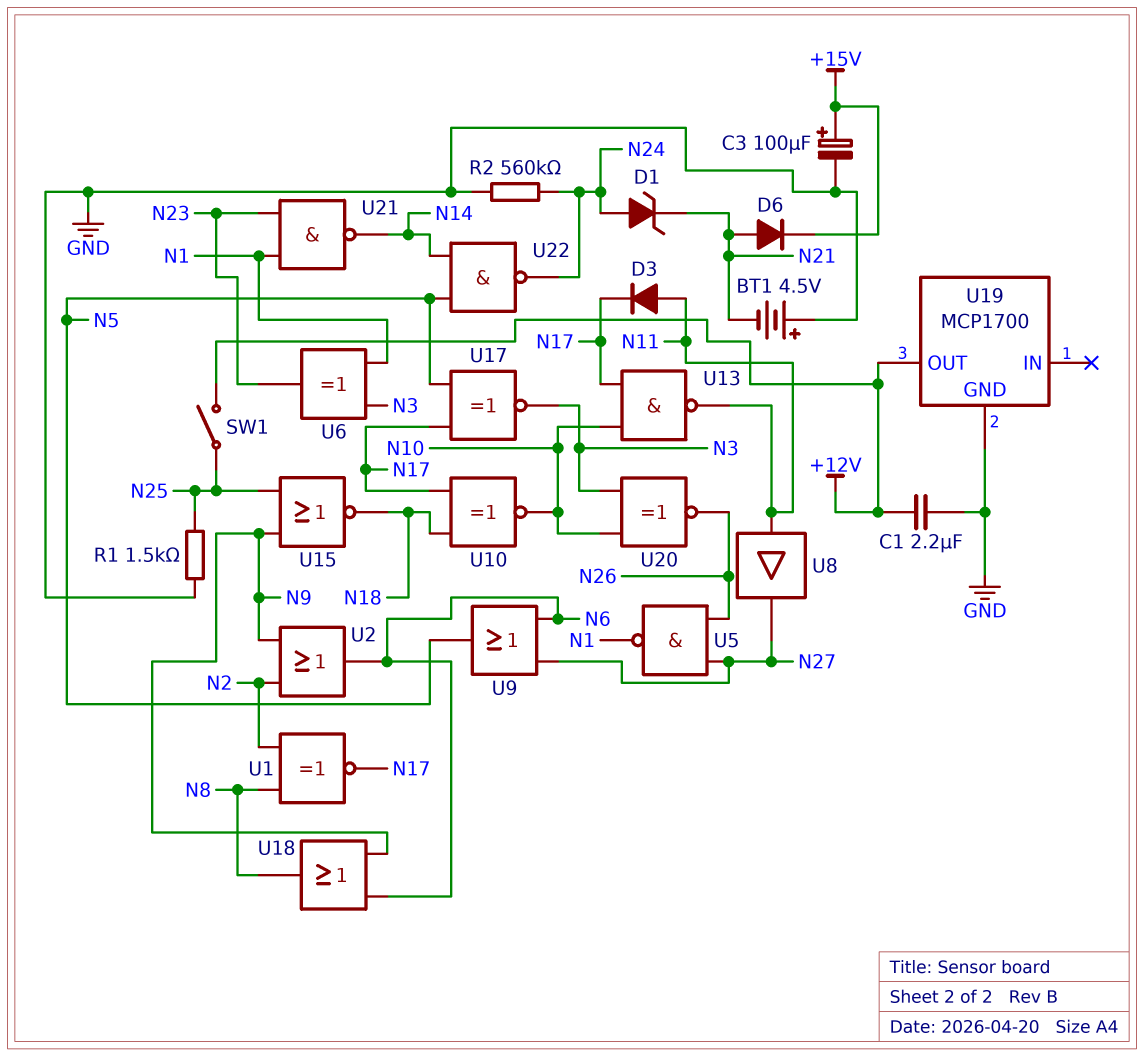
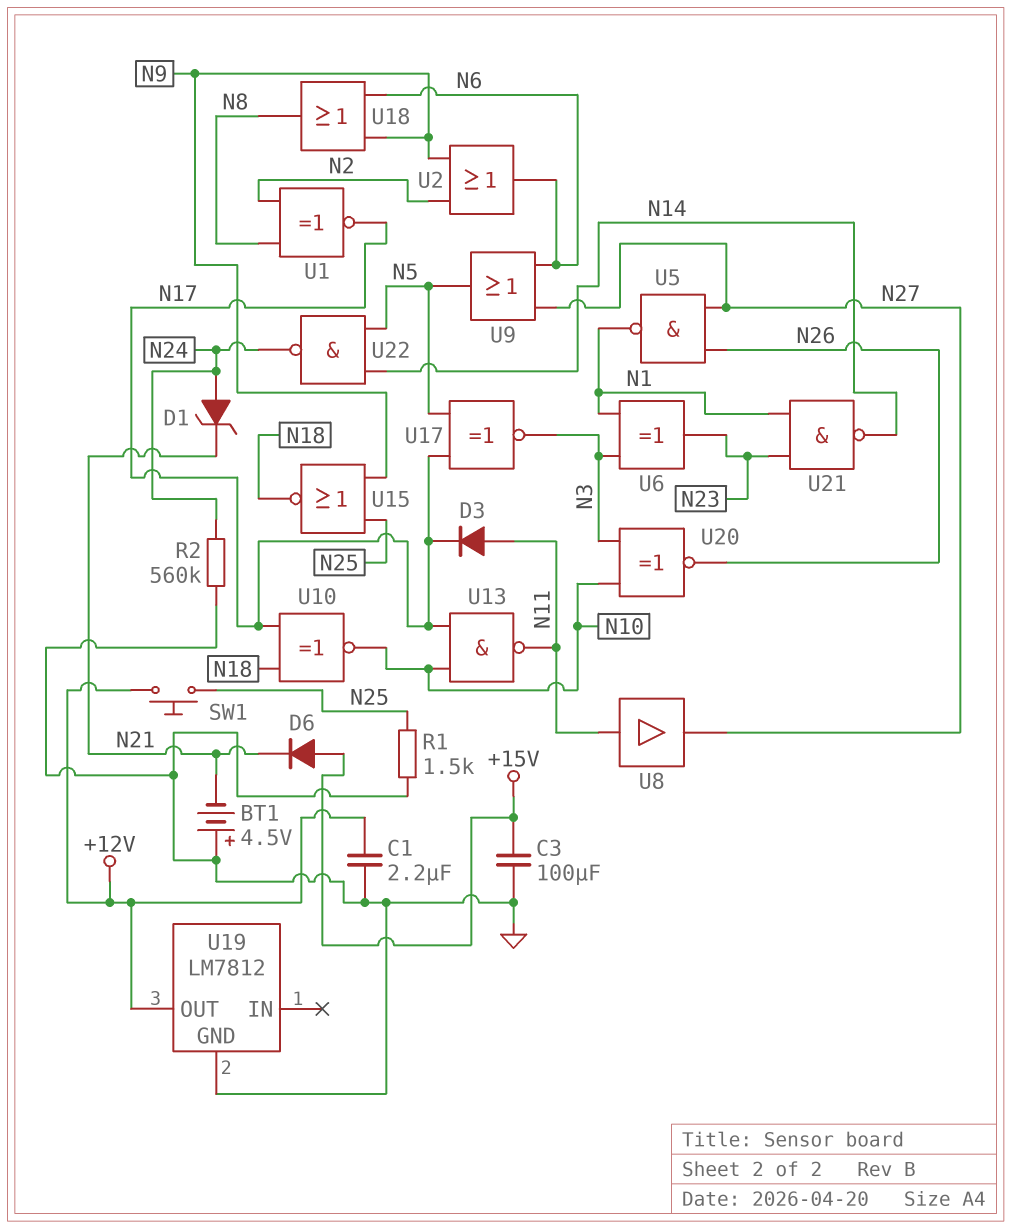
C3: 100uF (plus +15V, minus GND) -> 100uF (+15V, GND)
D6: diode (A N21, K +15V) -> diode (A +15V, K N21)
SW1: switch (+12V, N25) -> button (+12V, N25)
U19: MCP1700 -> LM7812

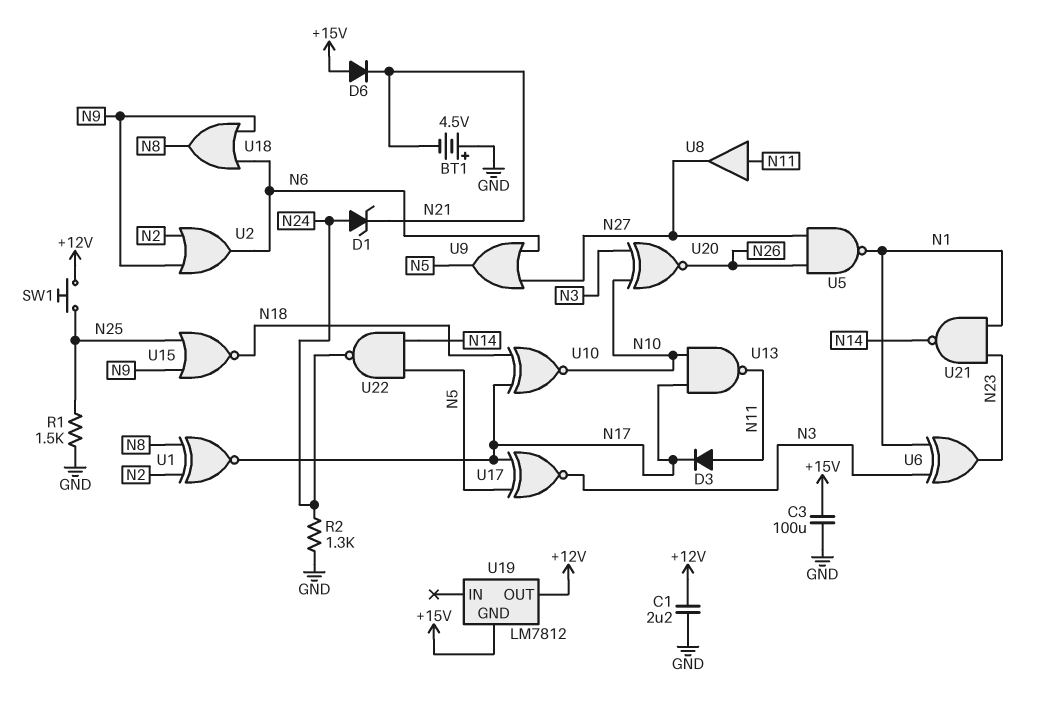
R2: 560k (GND, N24) -> 1.3k (GND, N24)
U19 pin GND: GND -> +15V

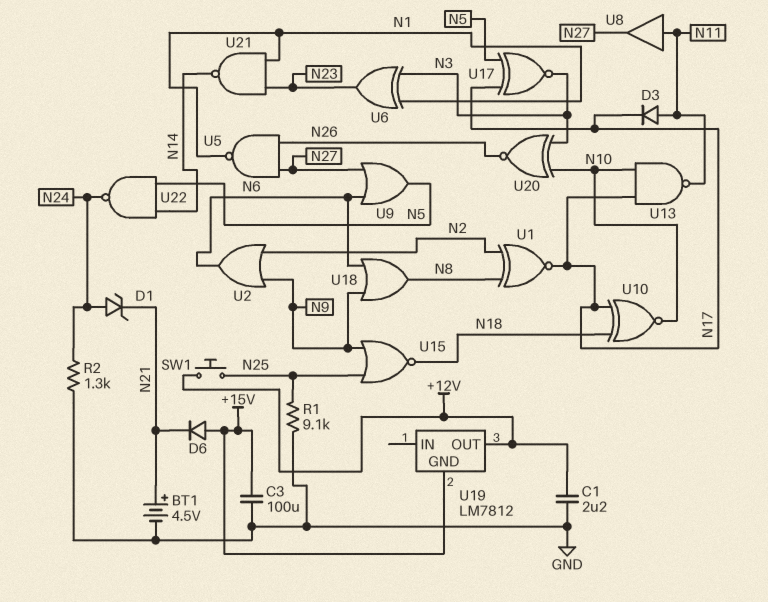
BT1: 4.5V (plus GND, minus N21) -> 4.5V (plus N21, minus GND)
R1: 1.5k (GND, N25) -> 9.1k (GND, N25)

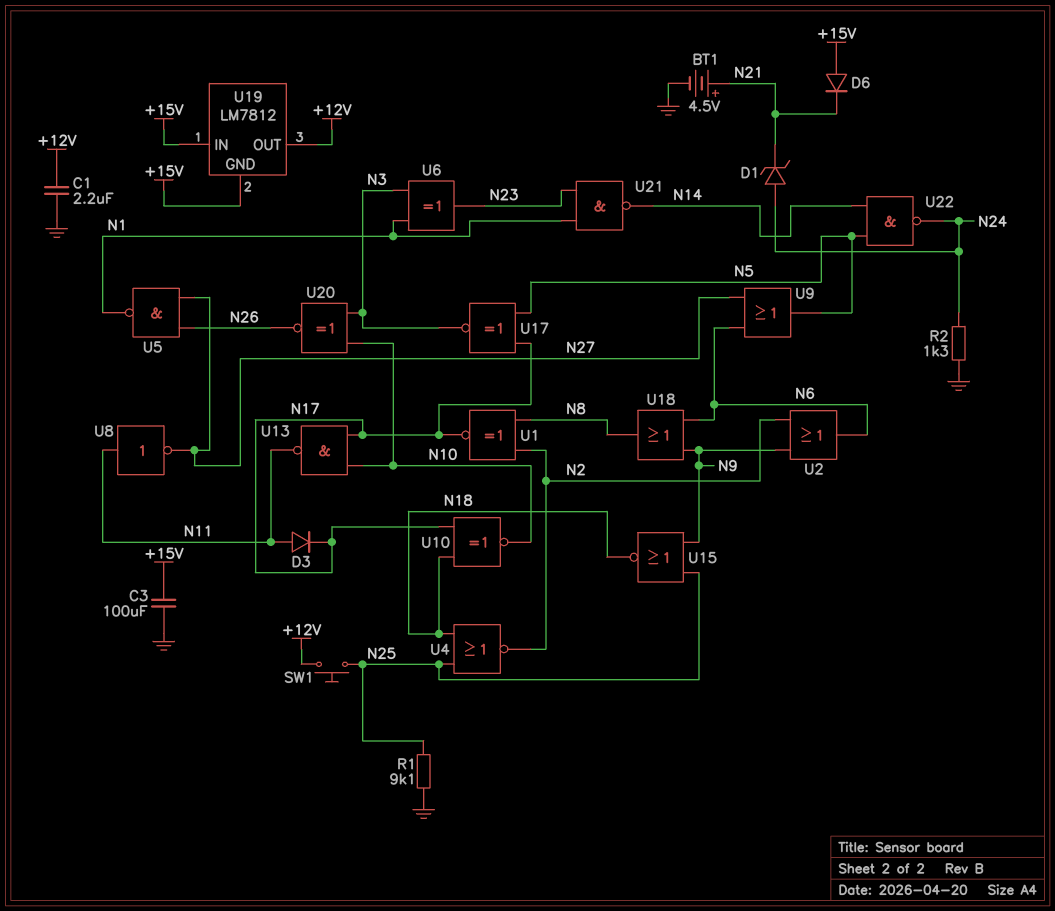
U4: none -> NOR (in N18, in N25, out N2)
U8: buffer (in N11, out N27) -> NOT (in N11, out N27)
U19 pin IN: none -> +15V

